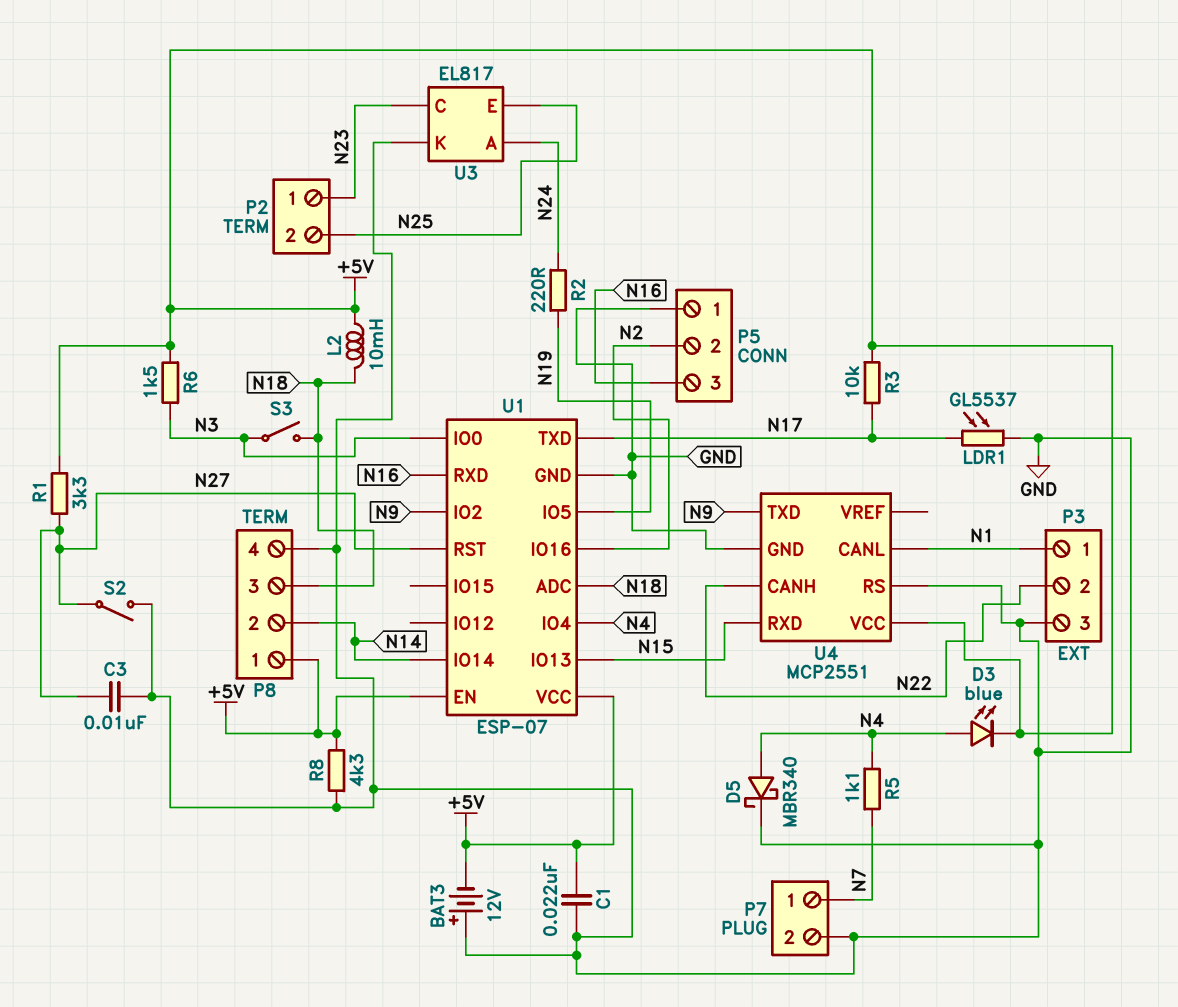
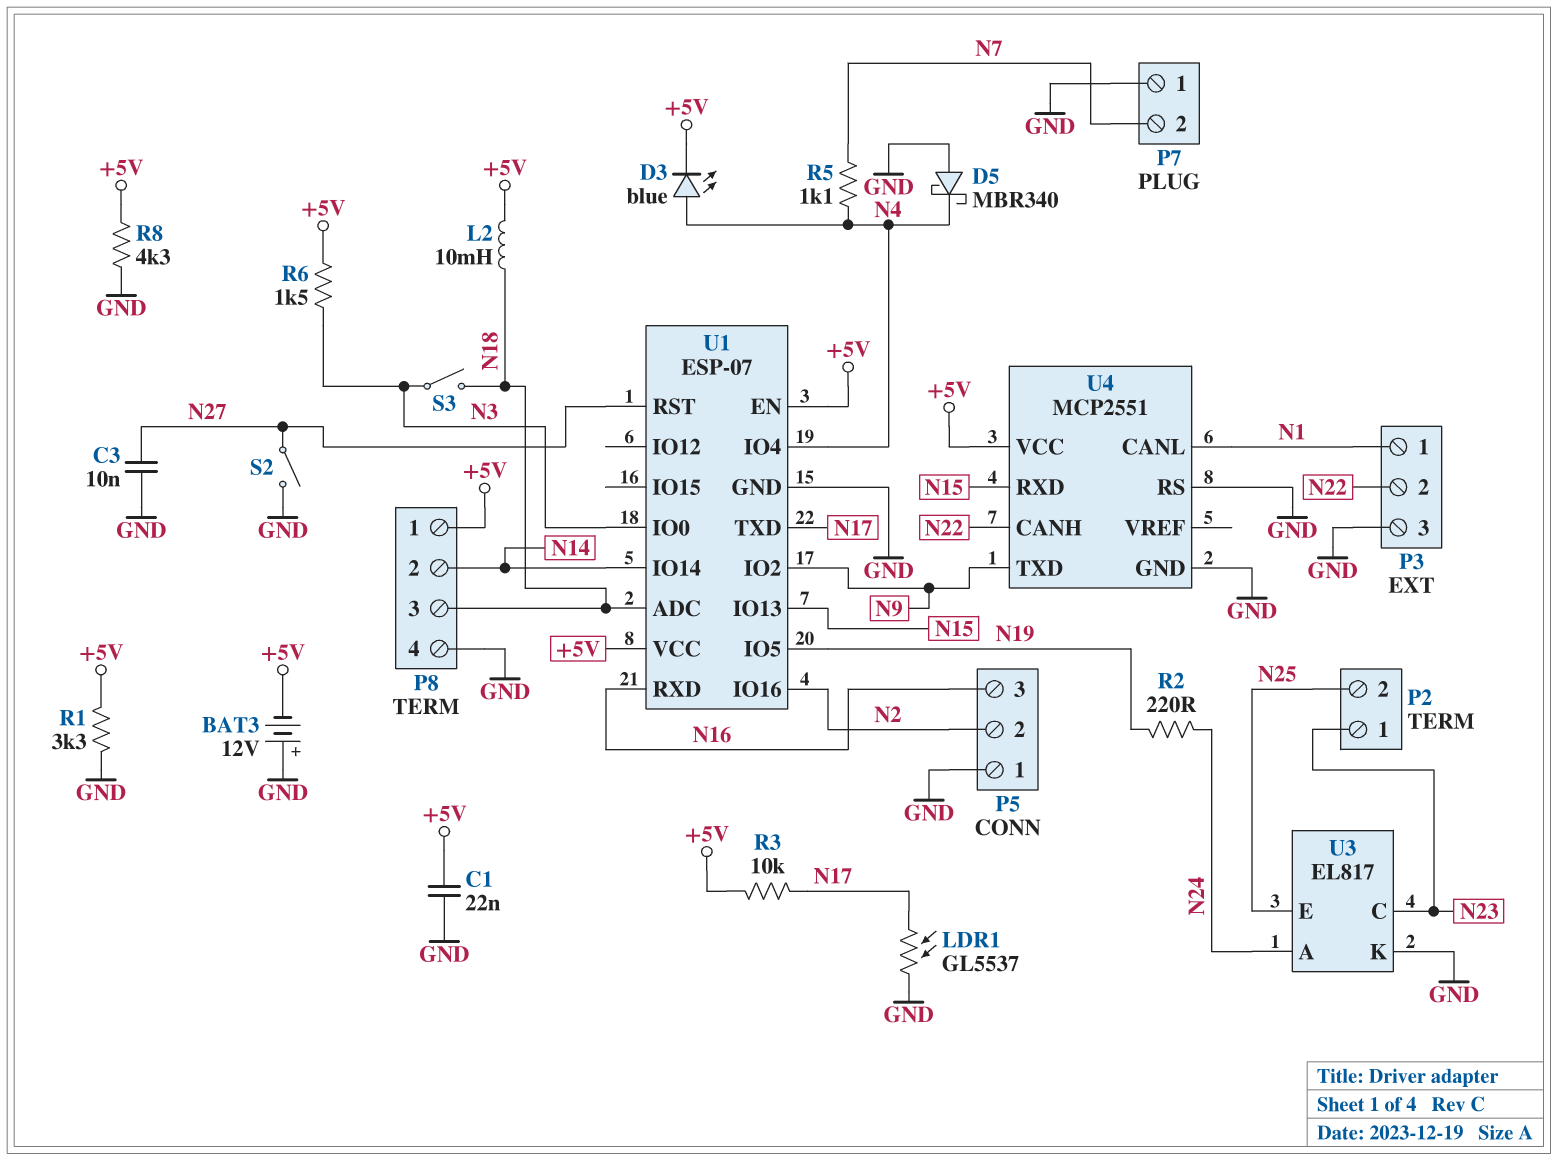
D5: schottky MBR340 (A N4, K GND) -> schottky MBR340 (A GND, K N4)
P7 pin 1: N7 -> GND
P7 pin 2: GND -> N7
R1: 3.3k (+5V, N27) -> 3.3k (+5V, GND)

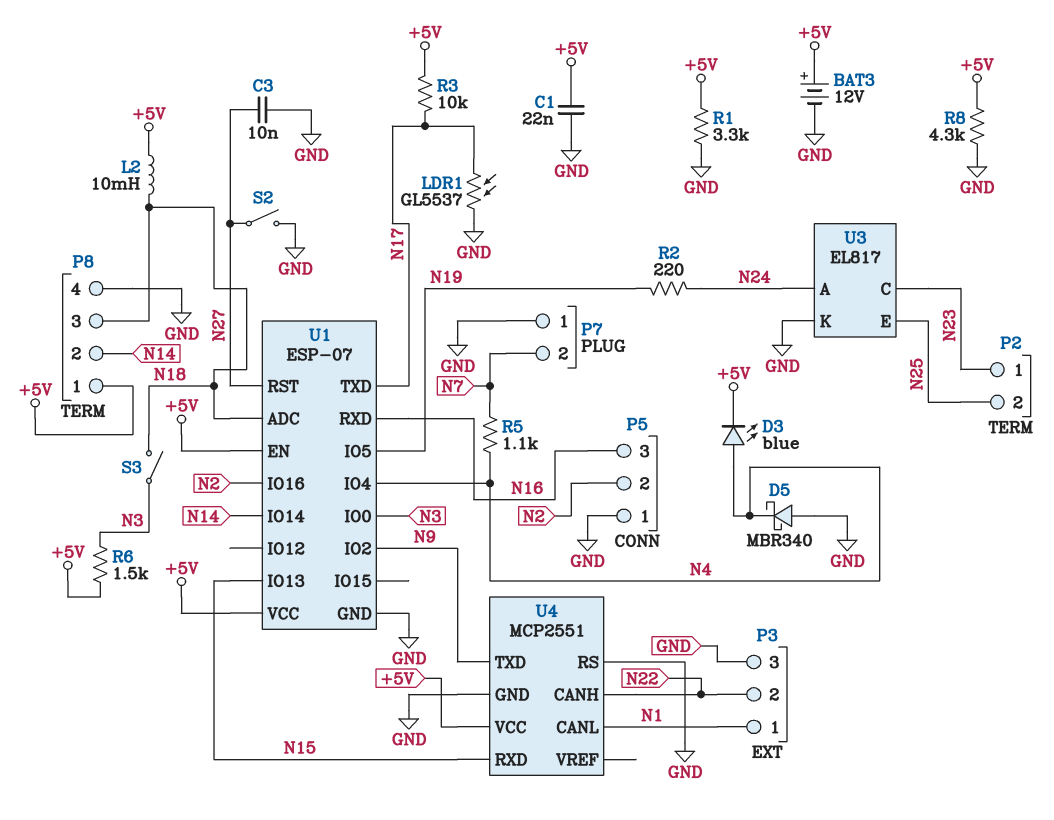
BAT3: 12V (plus GND, minus +5V) -> 12V (plus +5V, minus GND)

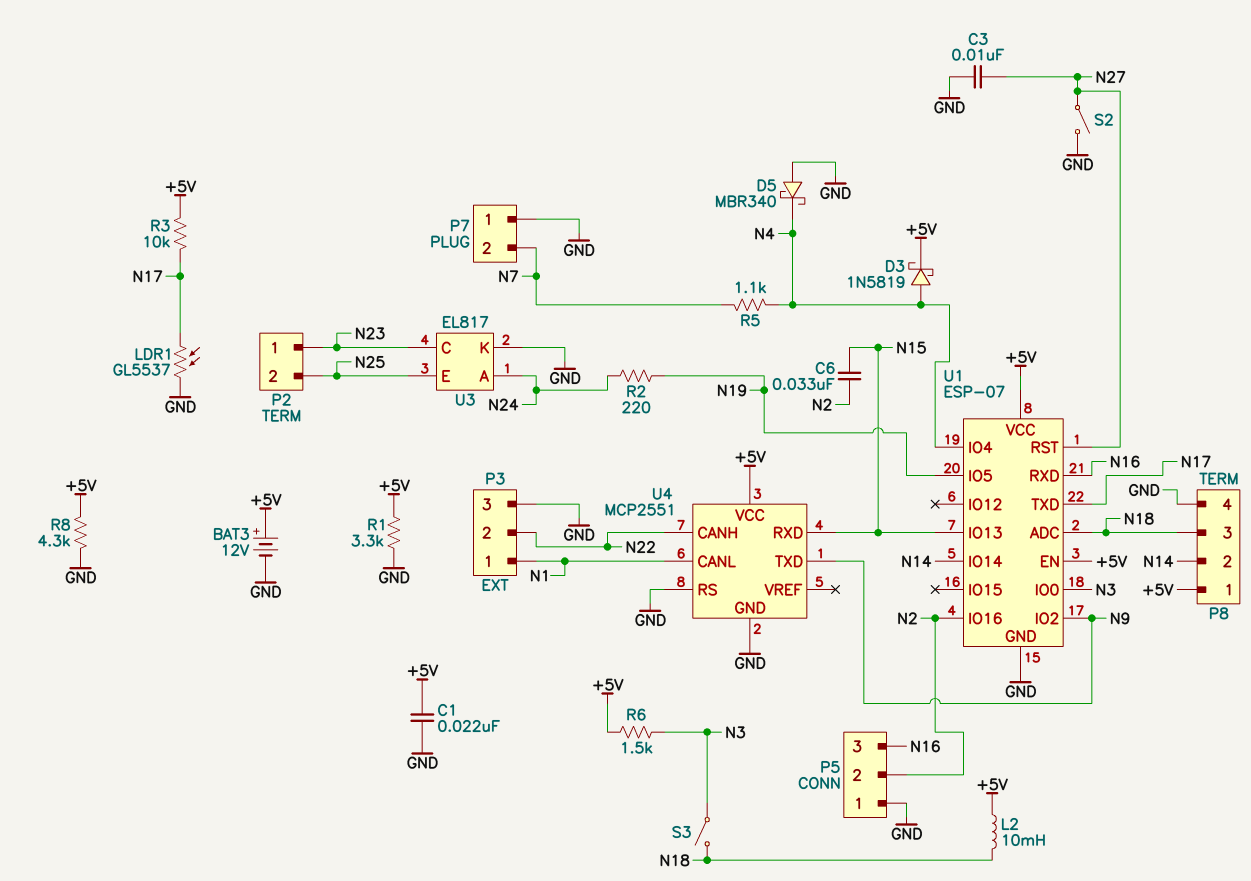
C6: none -> 33nF (N2, N15)
D3: LED blue (A N4, K +5V) -> schottky 1N5819 (A N4, K +5V)

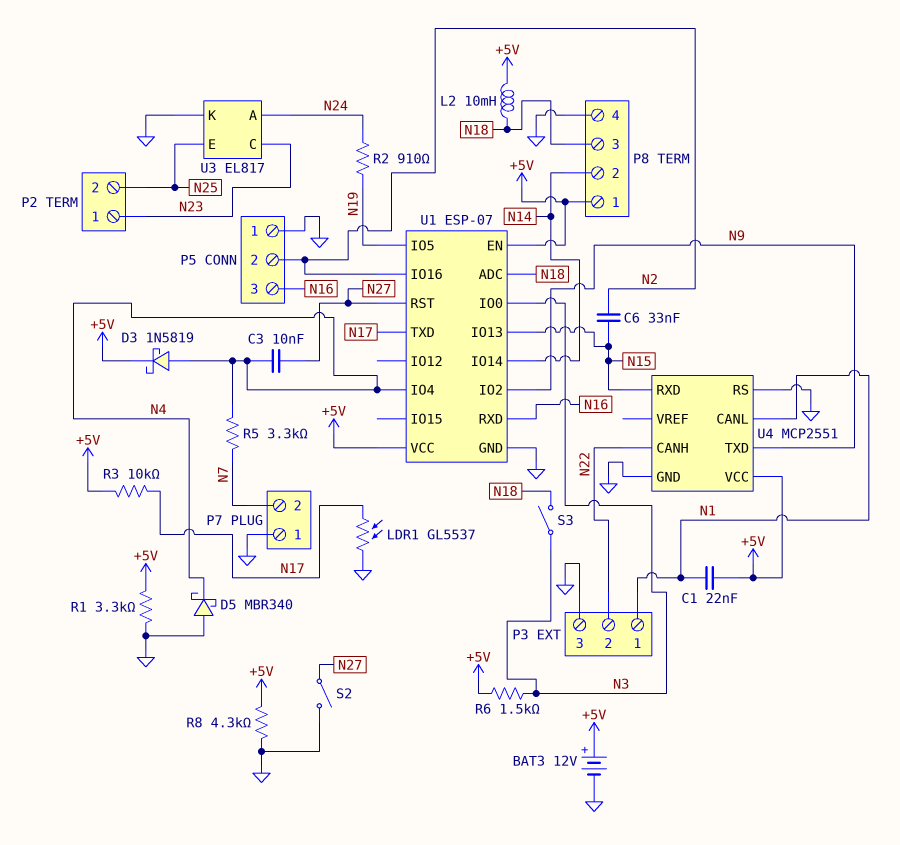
C1: 22nF (+5V, GND) -> 22nF (+5V, N1)
C3: 10nF (GND, N27) -> 10nF (N4, N27)
R2: 220 (N19, N24) -> 910 (N19, N24)
R5: 1.1k (N4, N7) -> 3.3k (N4, N7)

